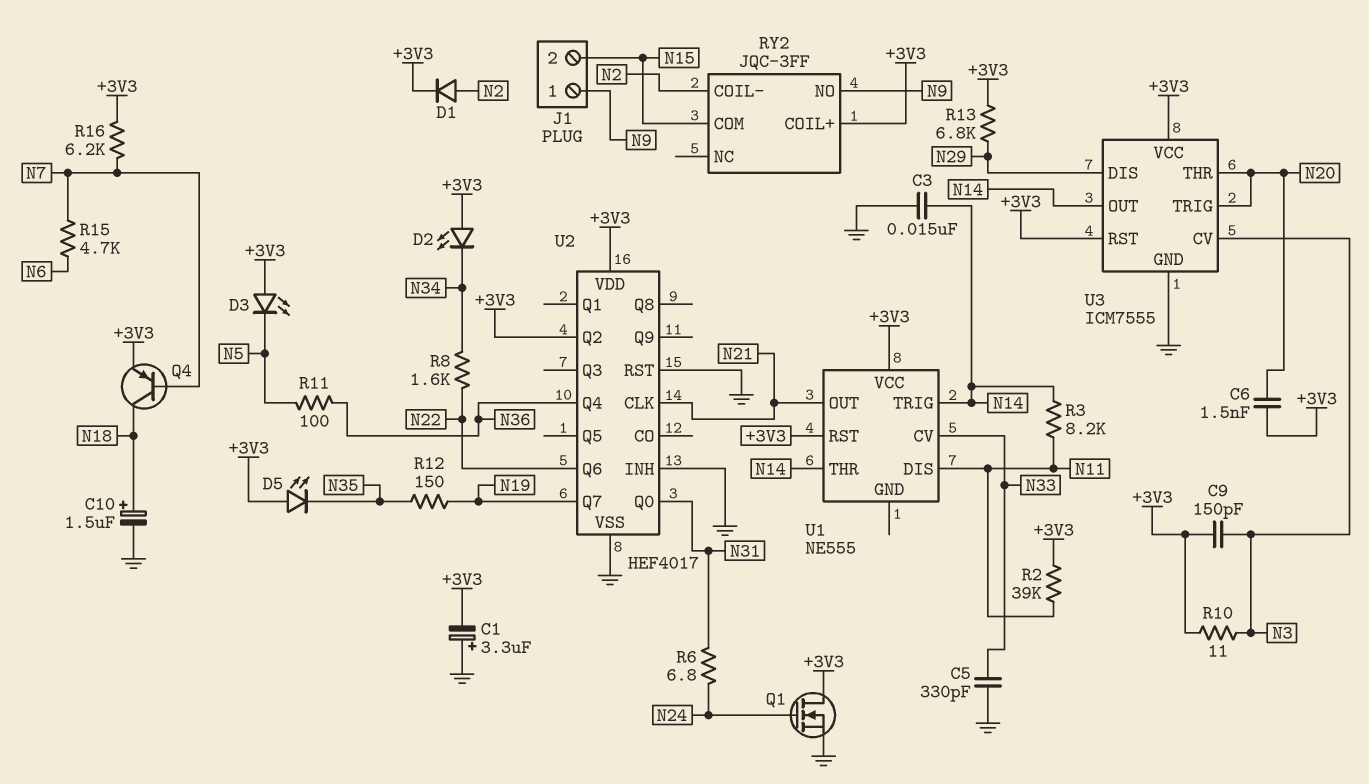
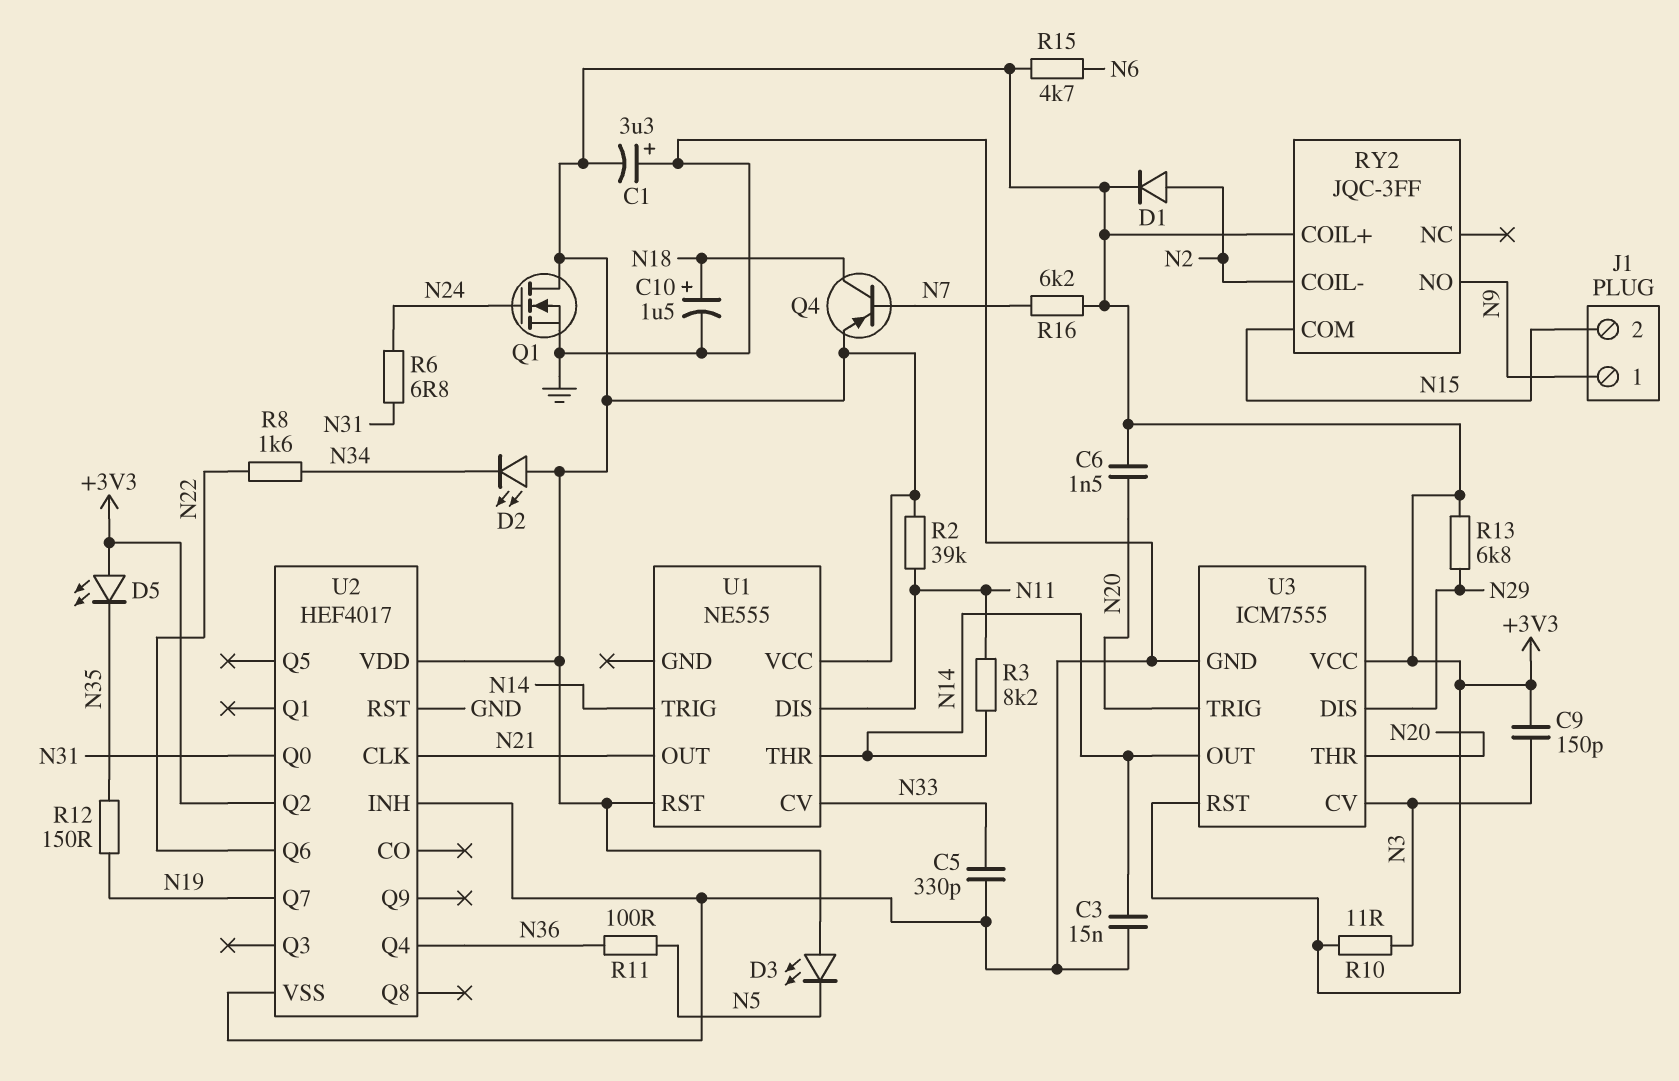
R15: 4.7k (N6, N7) -> 4.7k (+3V3, N6)

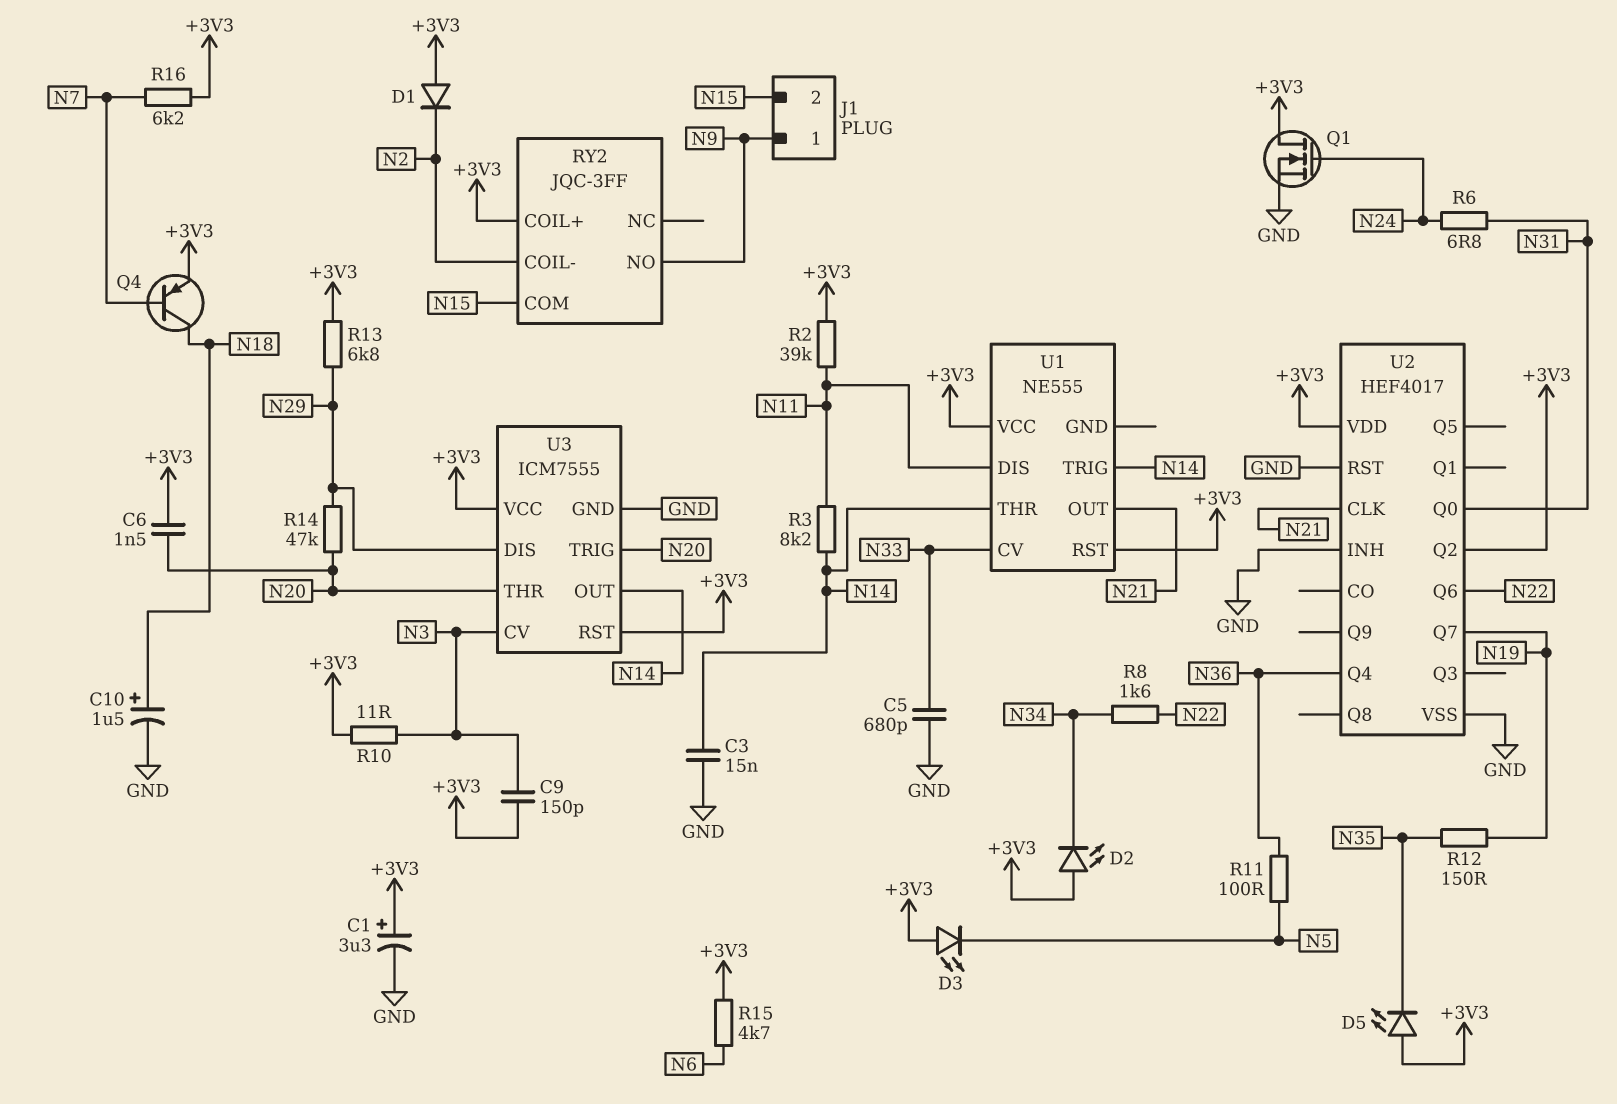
C1: 3.3uF (plus GND, minus +3V3) -> 3.3uF (plus +3V3, minus GND)
C5: 330pF (GND, N33) -> 680pF (GND, N33)
D1: diode (A N2, K +3V3) -> diode (A +3V3, K N2)
R14: none -> 47k (N20, N29)

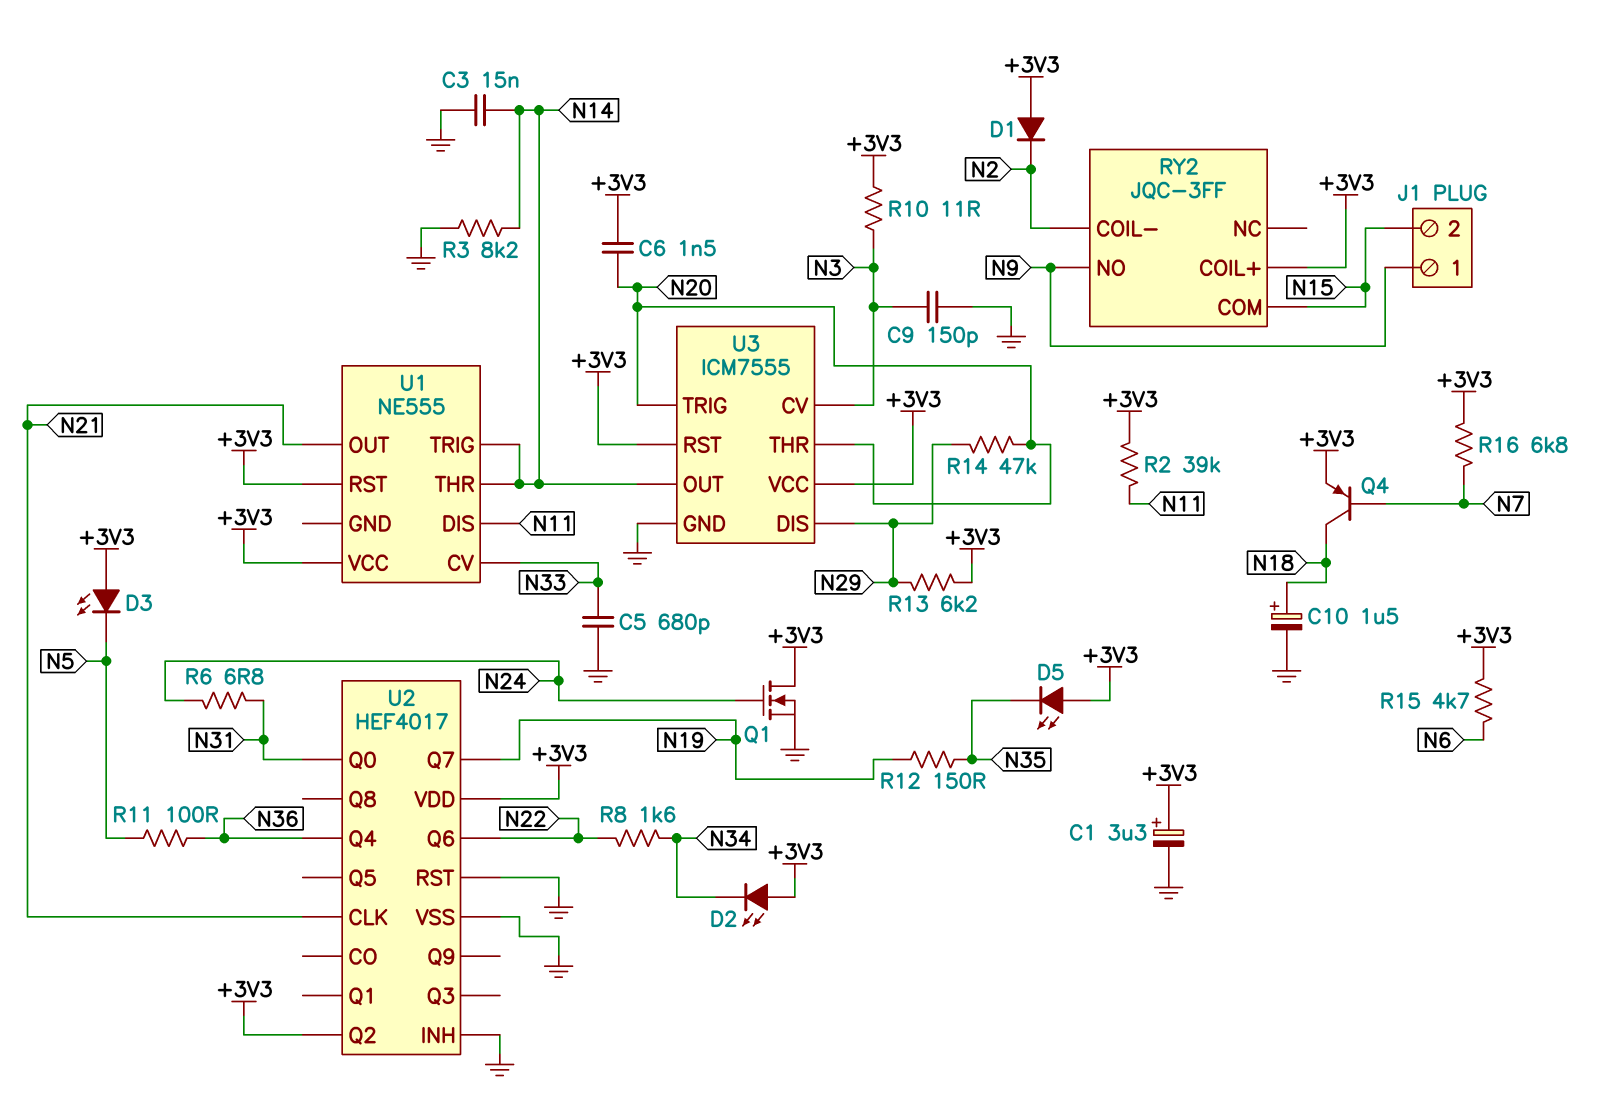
C9: 150pF (+3V3, N3) -> 150pF (GND, N3)
R3: 8.2k (N11, N14) -> 8.2k (GND, N14)
R13: 6.8k (+3V3, N29) -> 6.2k (+3V3, N29)
R16: 6.2k (+3V3, N7) -> 6.8k (+3V3, N7)

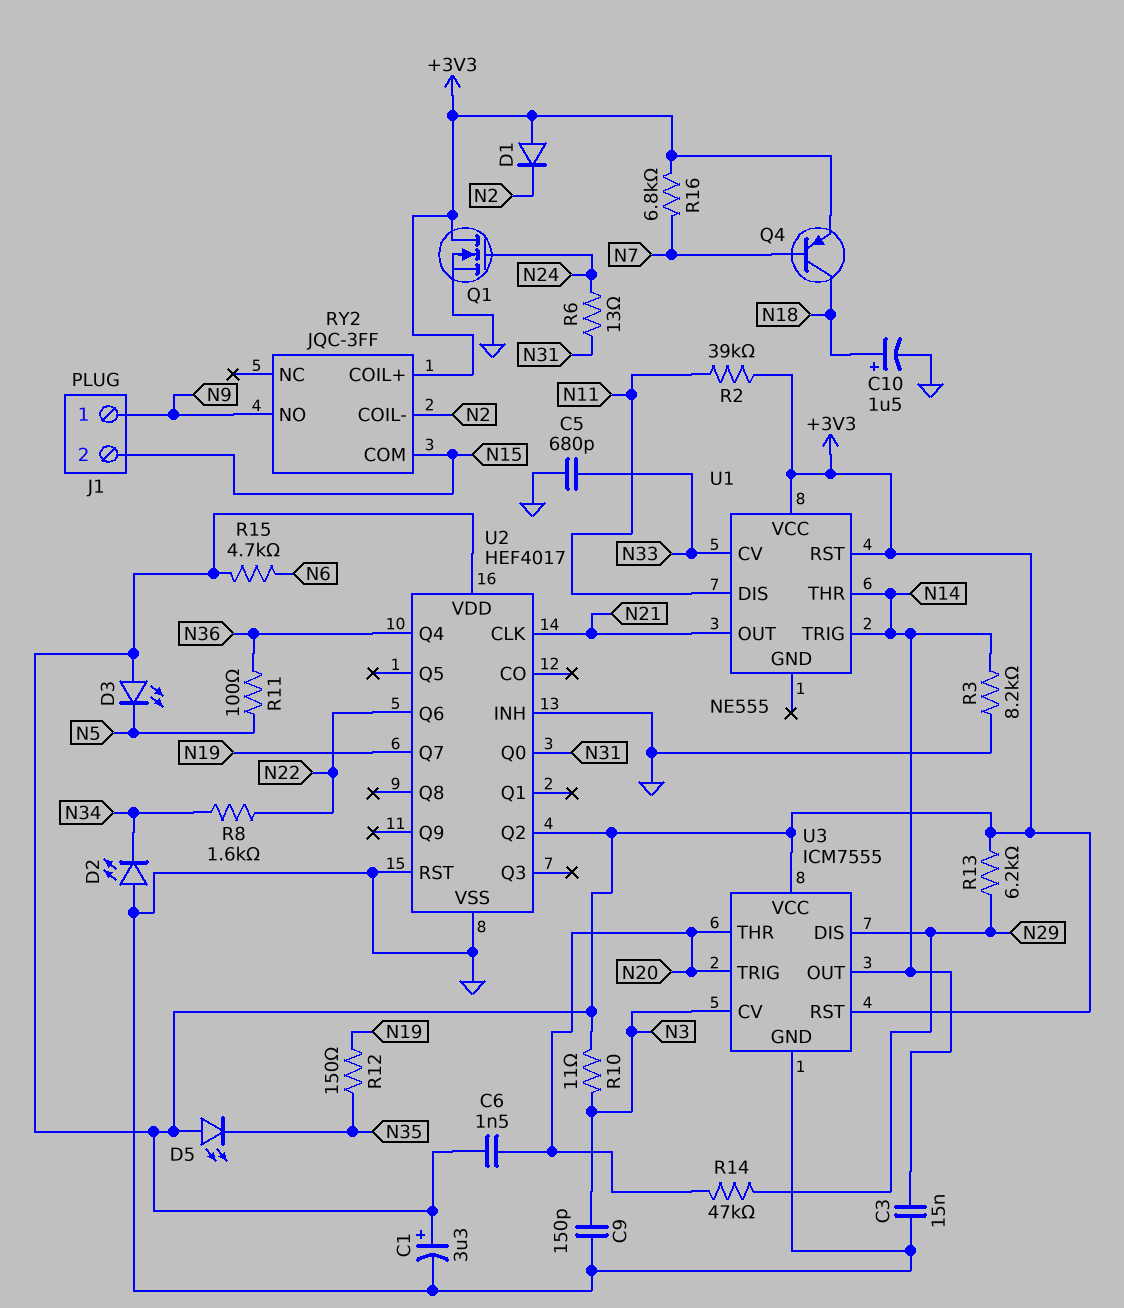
D2: LED (A +3V3, K N34) -> LED (A GND, K N34)
R6: 6.8 (N24, N31) -> 13 (N24, N31)

